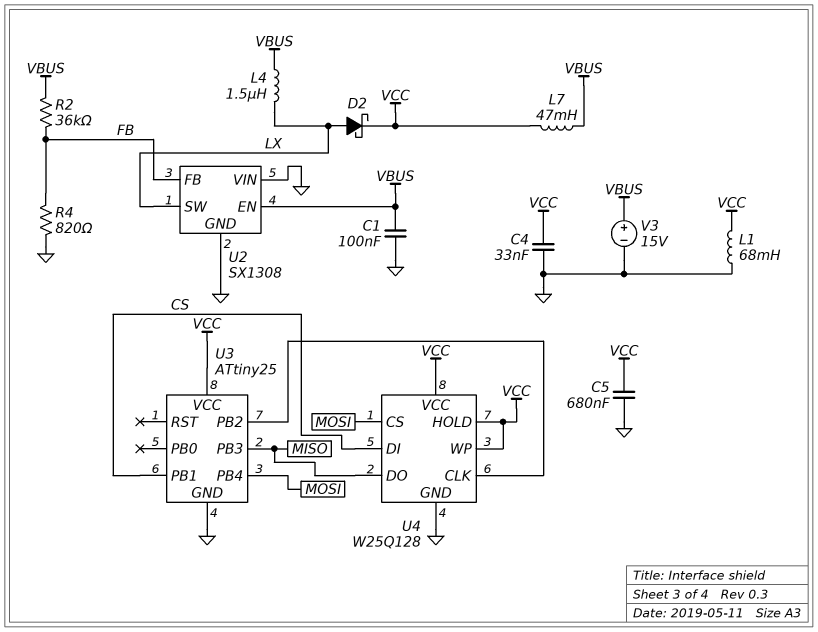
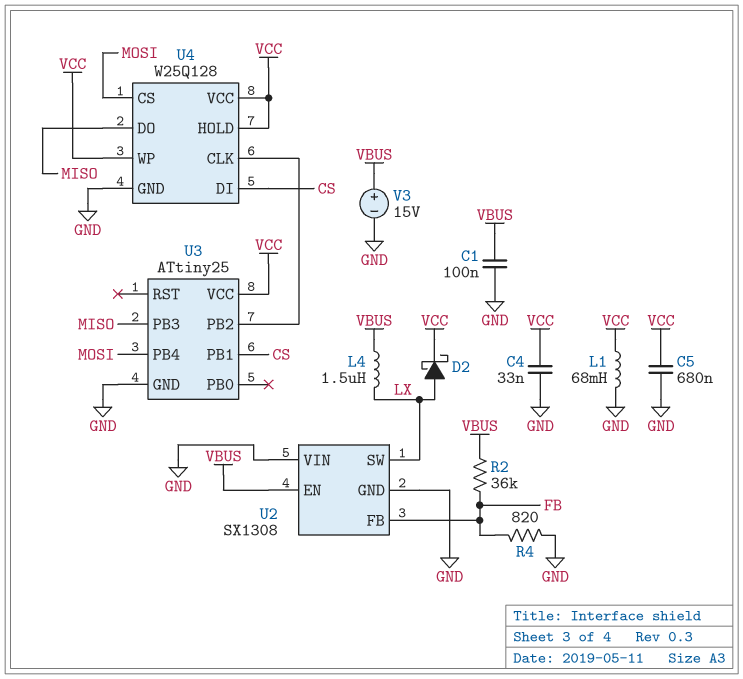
L7: 47mH (VBUS, VCC) -> none

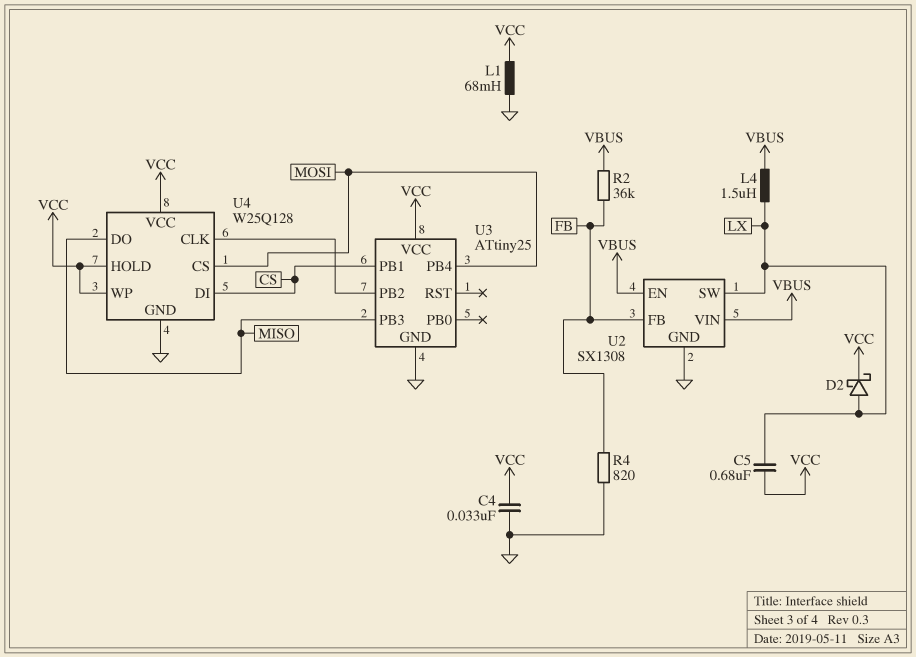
C1: 100nF (GND, VBUS) -> none
C5: 680nF (GND, VCC) -> 680nF (LX, VCC)
U2 pin VIN: GND -> VBUS
V3: 15V (plus VBUS, minus GND) -> none

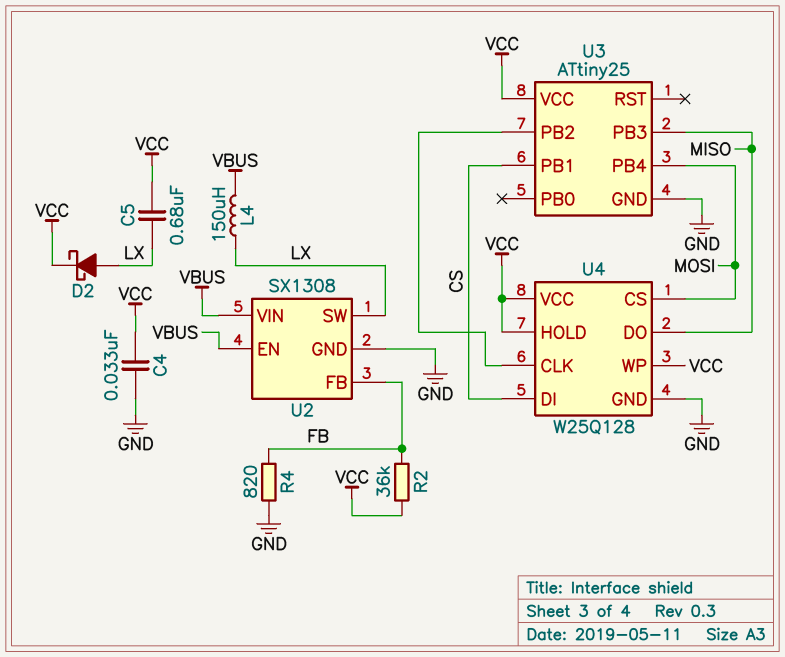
L1: 68mH (GND, VCC) -> none
L4: 1.5uH (LX, VBUS) -> 150uH (LX, VBUS)
R2: 36k (FB, VBUS) -> 36k (FB, VCC)

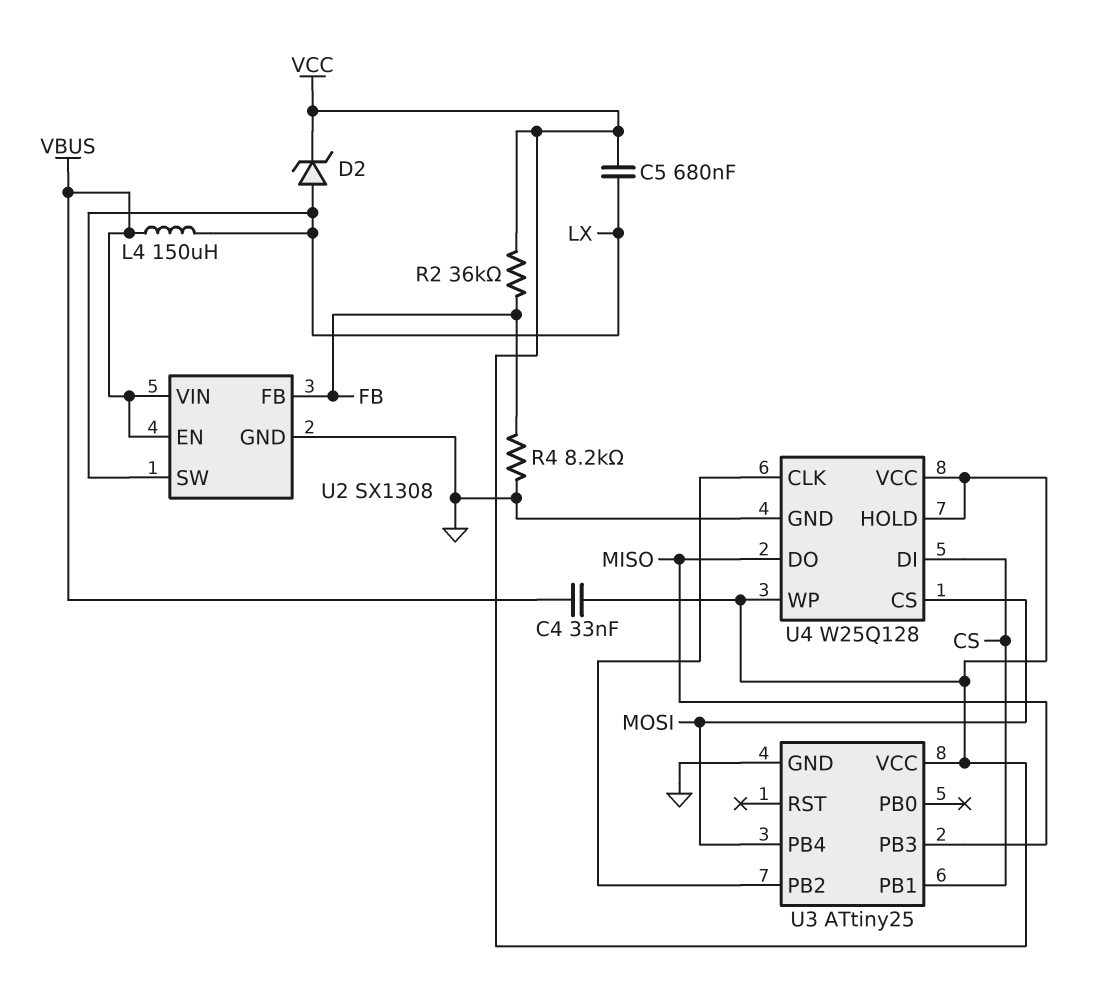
C4: 33nF (GND, VCC) -> 33nF (VBUS, VCC)
D2: schottky (A LX, K VCC) -> zener (A LX, K VCC)
R4: 820 (FB, GND) -> 8.2k (FB, GND)

